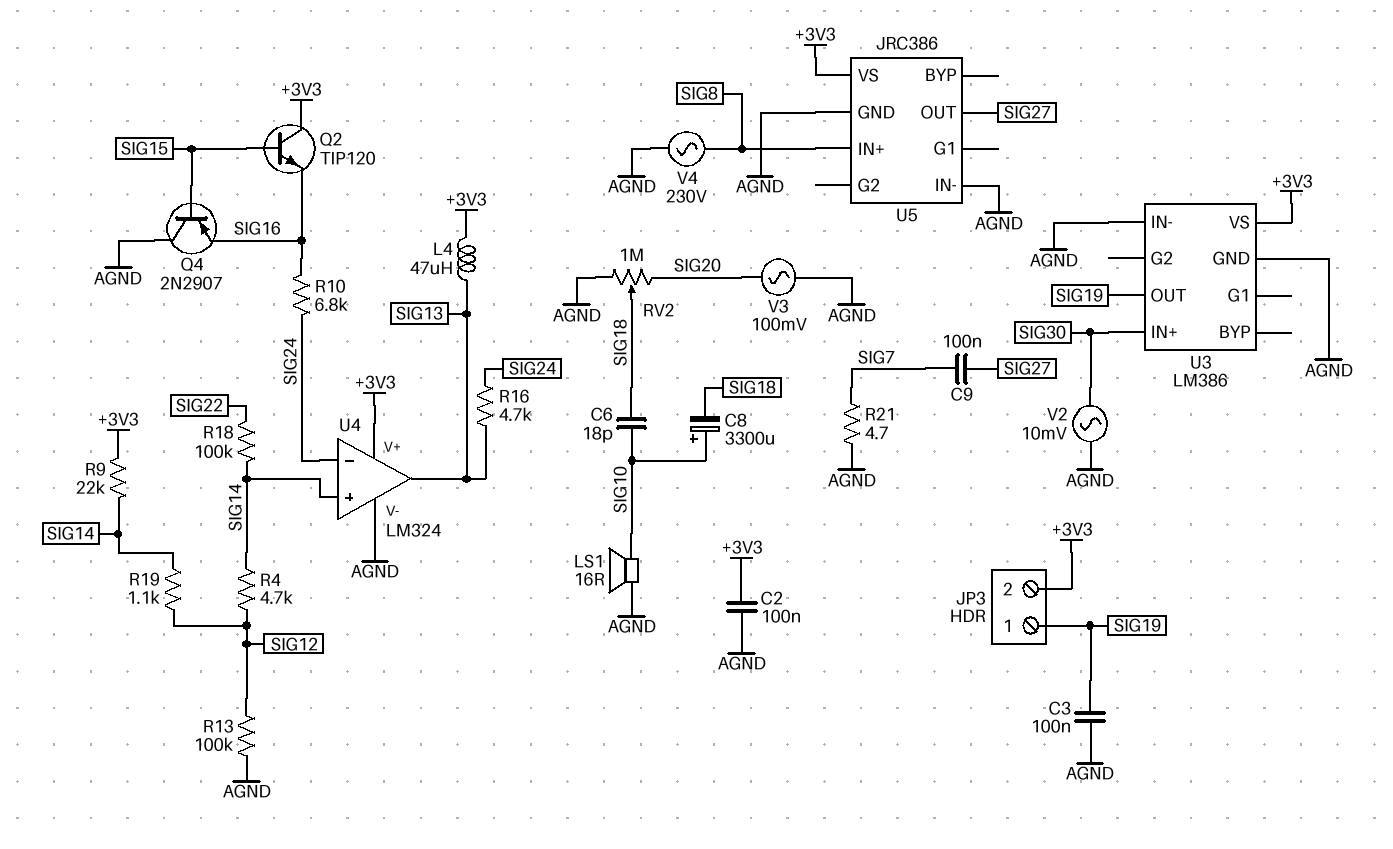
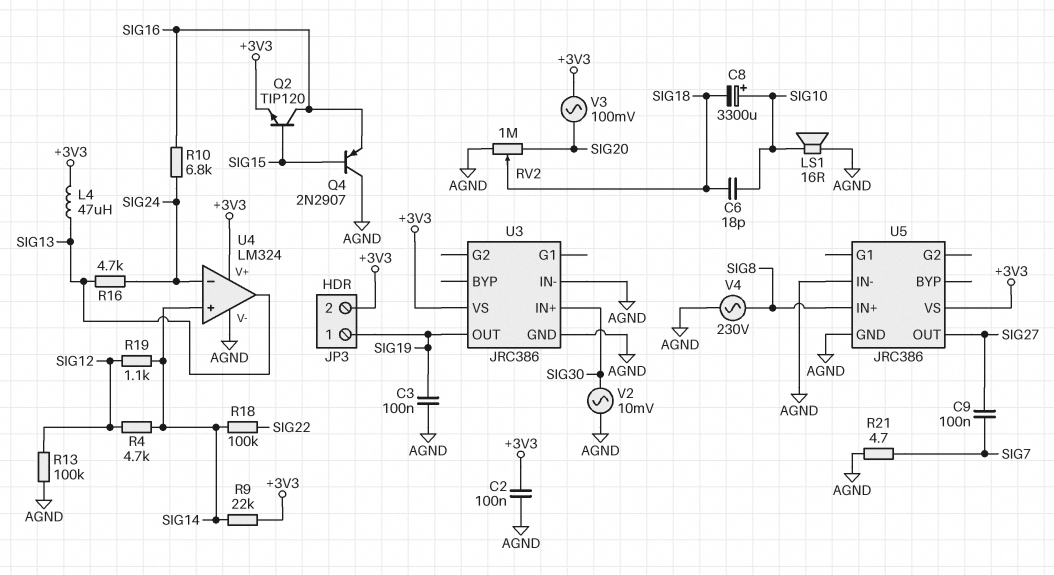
Q2: NPN TIP120 (B SIG15, C +3V3, E SIG16) -> NPN TIP120 (B SIG15, C SIG16, E +3V3)
U3: LM386 -> JRC386
V3: AC 100mV (AGND, SIG20) -> AC 100mV (+3V3, SIG20)

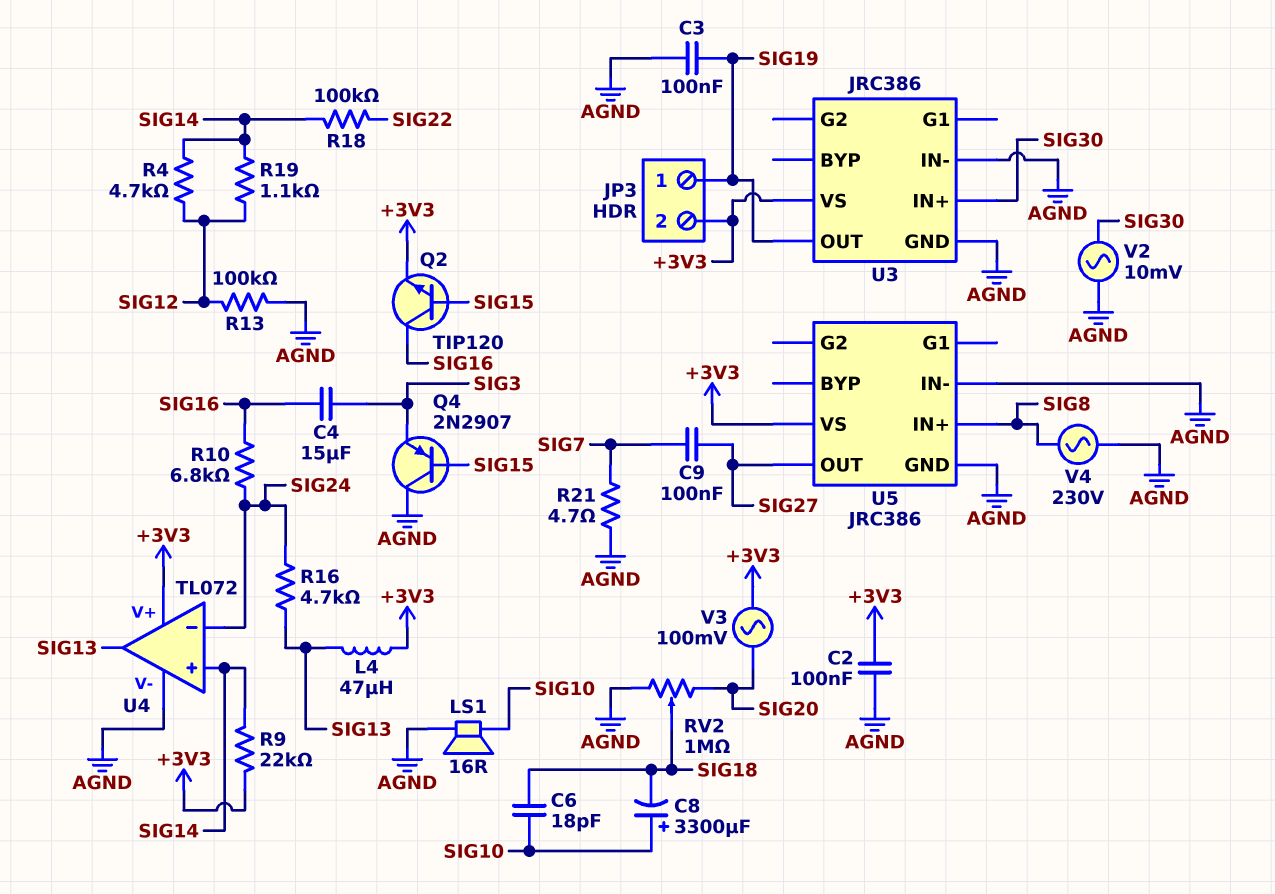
C4: none -> 15uF (SIG3, SIG16)
Q4: PNP 2N2907 (B SIG15, C AGND, E SIG16) -> PNP 2N2907 (B SIG15, C AGND, E SIG3)
U4: LM324 -> TL072

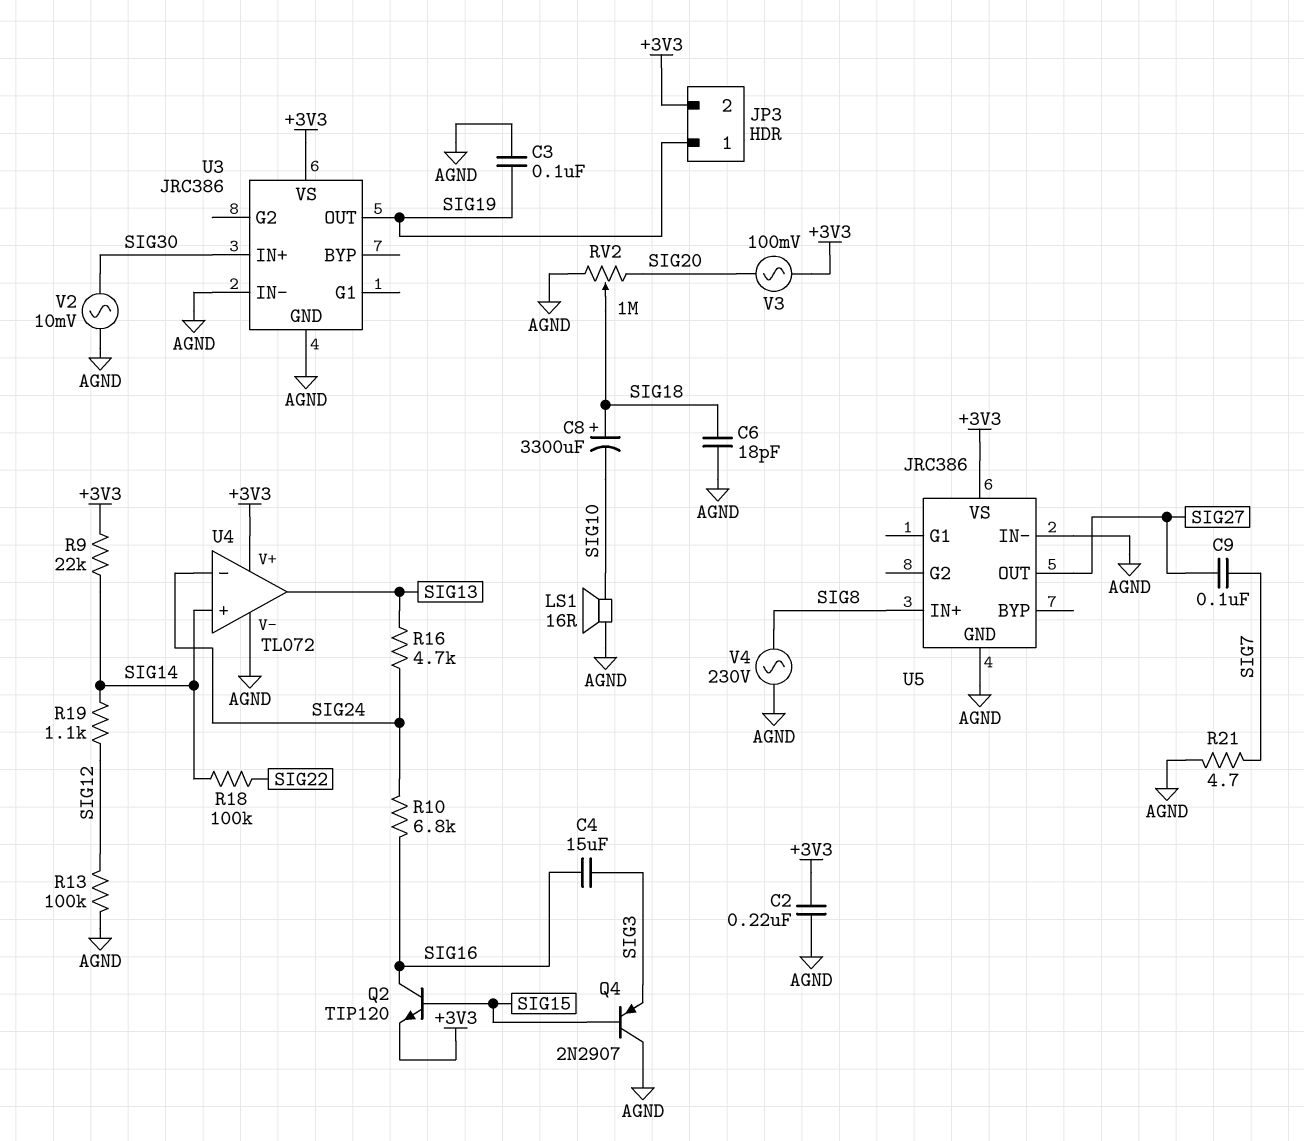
C2: 100nF (+3V3, AGND) -> 220nF (+3V3, AGND)
C6: 18pF (SIG10, SIG18) -> 18pF (AGND, SIG18)
C8: 3300uF (plus SIG10, minus SIG18) -> 3300uF (plus SIG18, minus SIG10)
L4: 47uH (+3V3, SIG13) -> none
R4: 4.7k (SIG12, SIG14) -> none

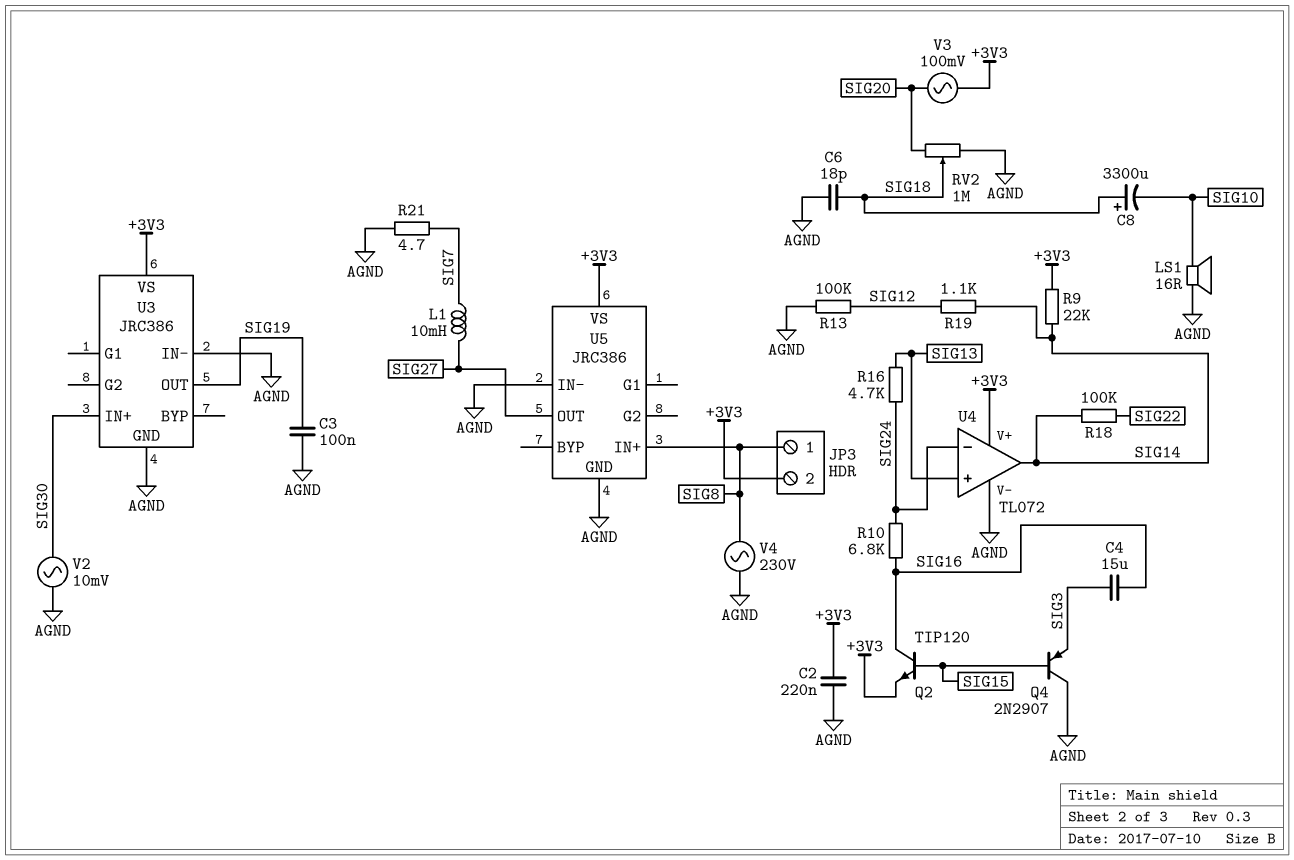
C9: 100nF (SIG7, SIG27) -> none
JP3 pin 1: SIG19 -> SIG8
L1: none -> 10mH (SIG7, SIG27)
U4 pin in+: SIG14 -> SIG13
U4 pin out: SIG13 -> SIG14

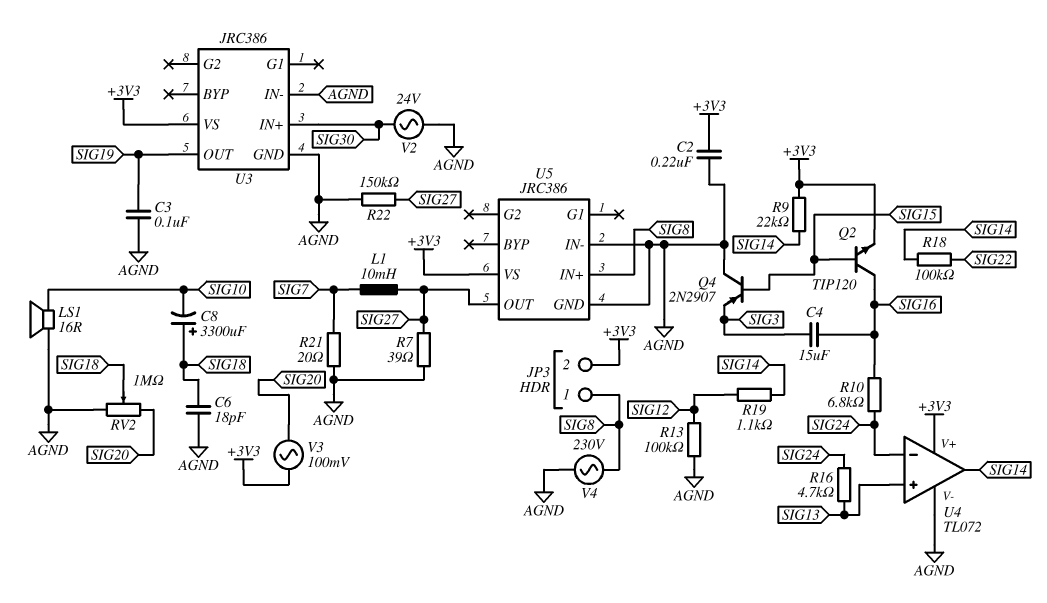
R7: none -> 39 (AGND, SIG27)
R21: 4.7 (AGND, SIG7) -> 20 (AGND, SIG7)
R22: none -> 150k (AGND, SIG27)
V2: AC 10mV (AGND, SIG30) -> AC 24V (AGND, SIG30)

